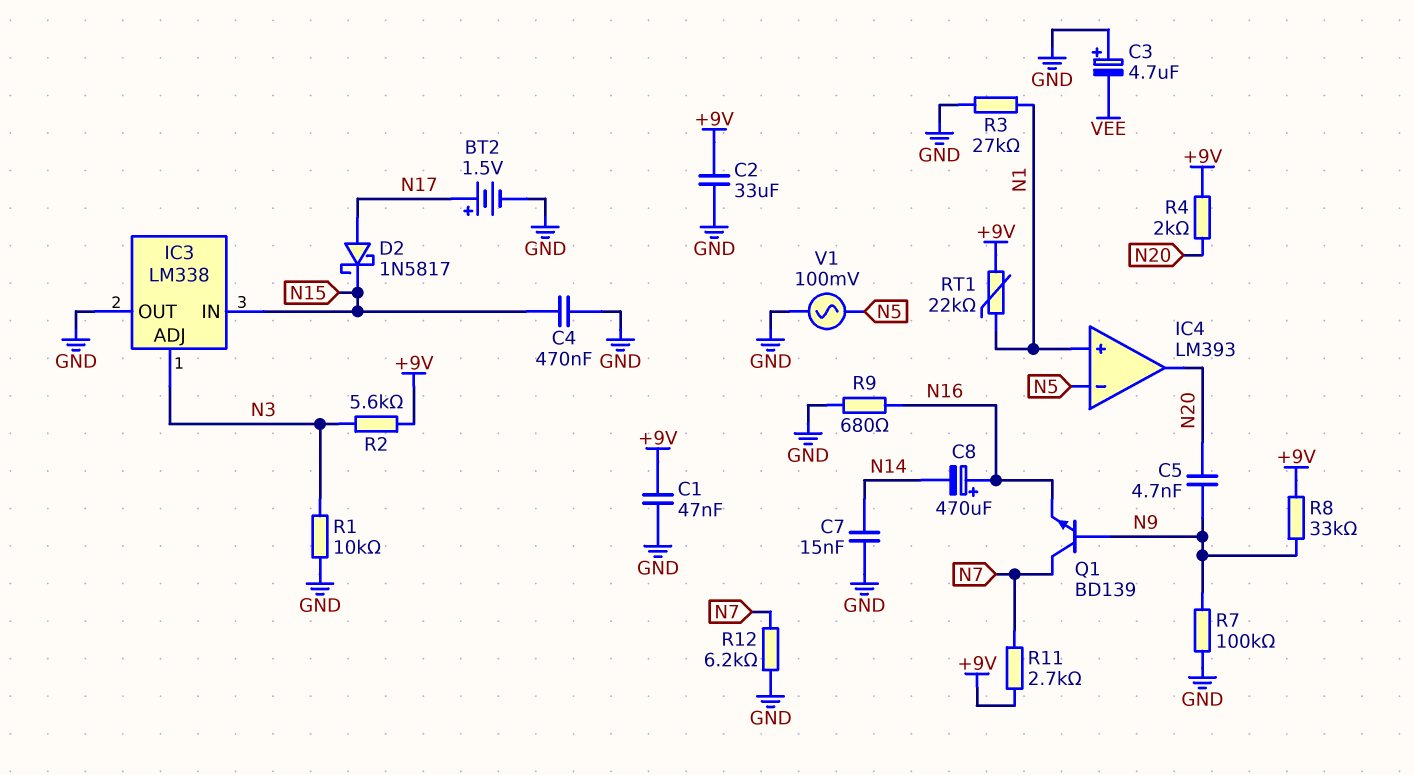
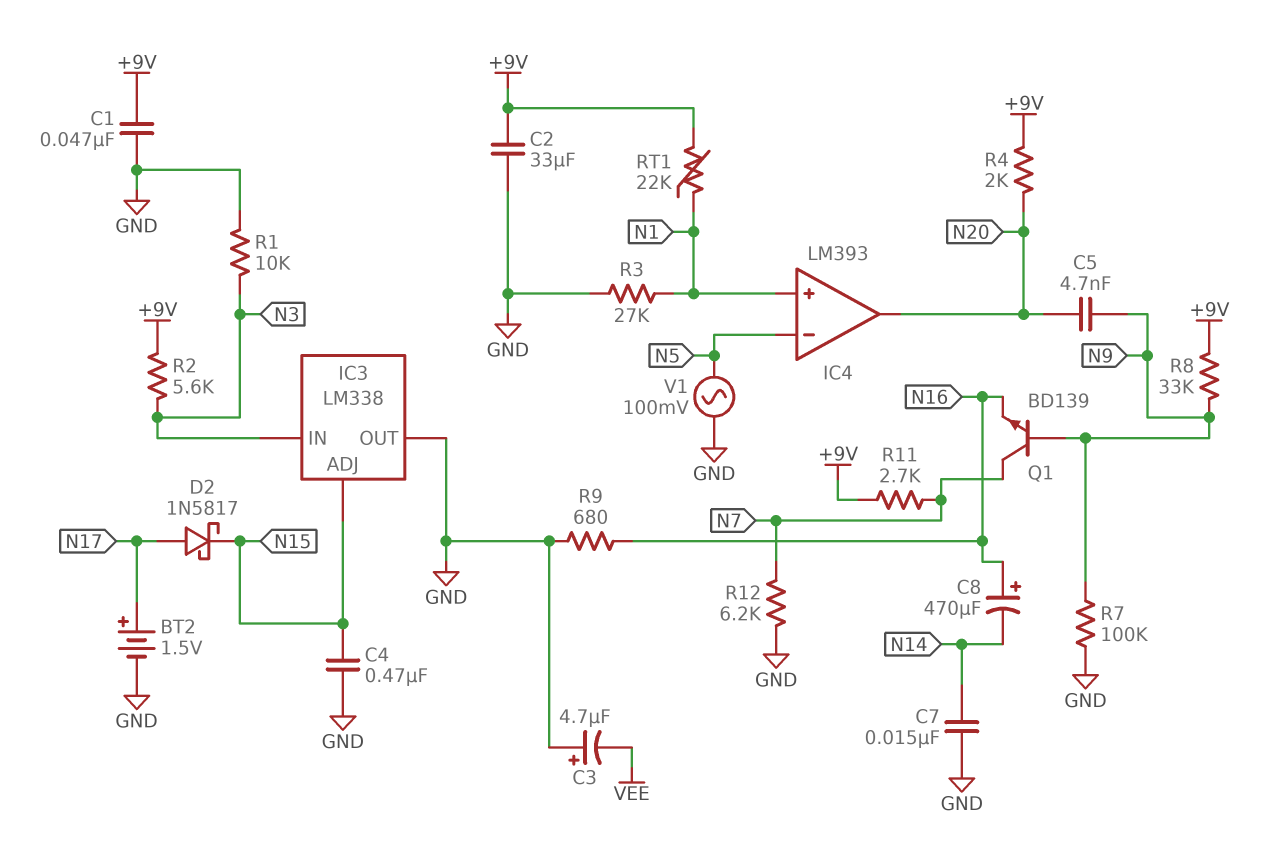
IC3 pin ADJ: N3 -> N15
IC3 pin IN: N15 -> N3

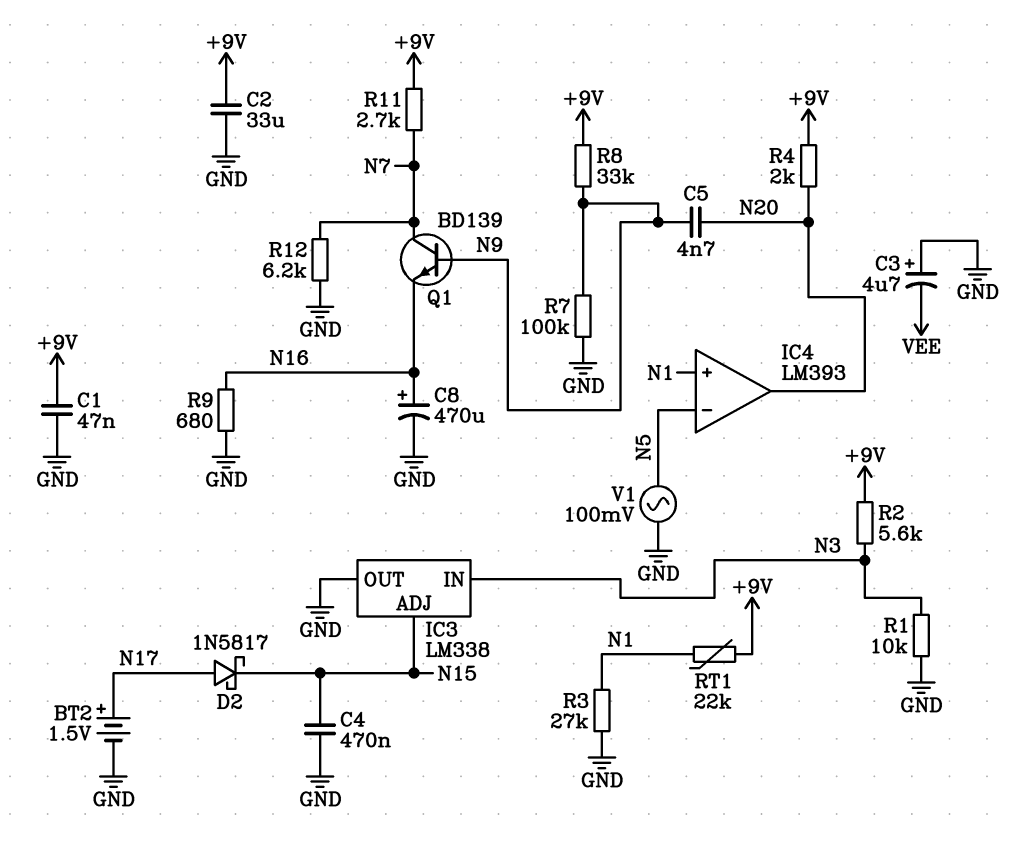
C7: 15nF (GND, N14) -> none
C8: 470uF (plus N16, minus N14) -> 470uF (plus N16, minus GND)

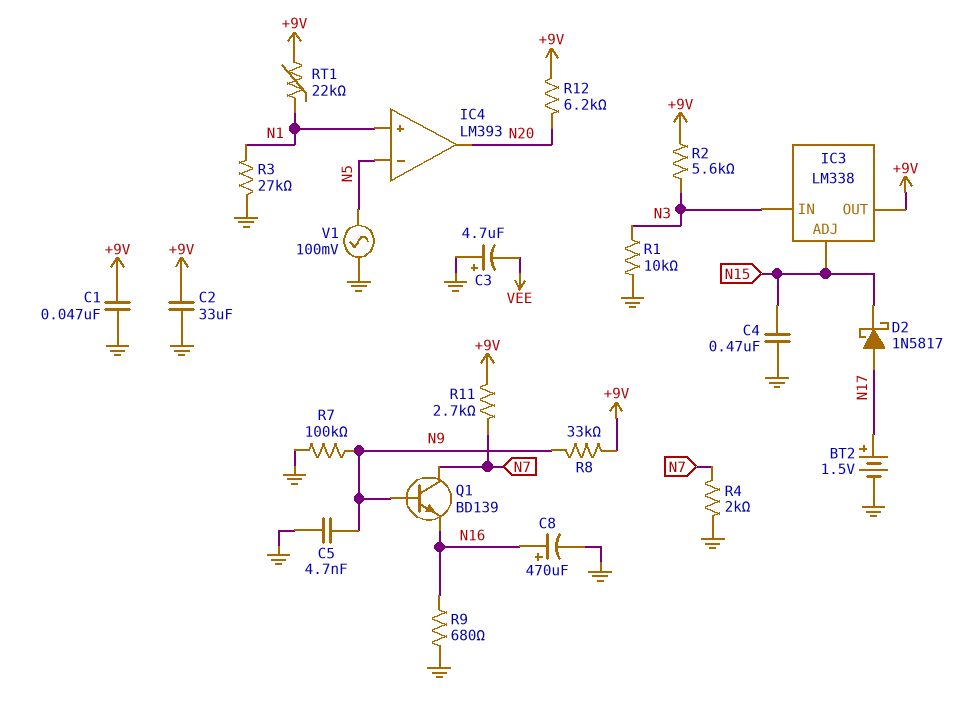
C5: 4.7nF (N9, N20) -> 4.7nF (GND, N9)
IC3 pin OUT: GND -> +9V
R4: 2k (+9V, N20) -> 2k (GND, N7)
R12: 6.2k (GND, N7) -> 6.2k (+9V, N20)

